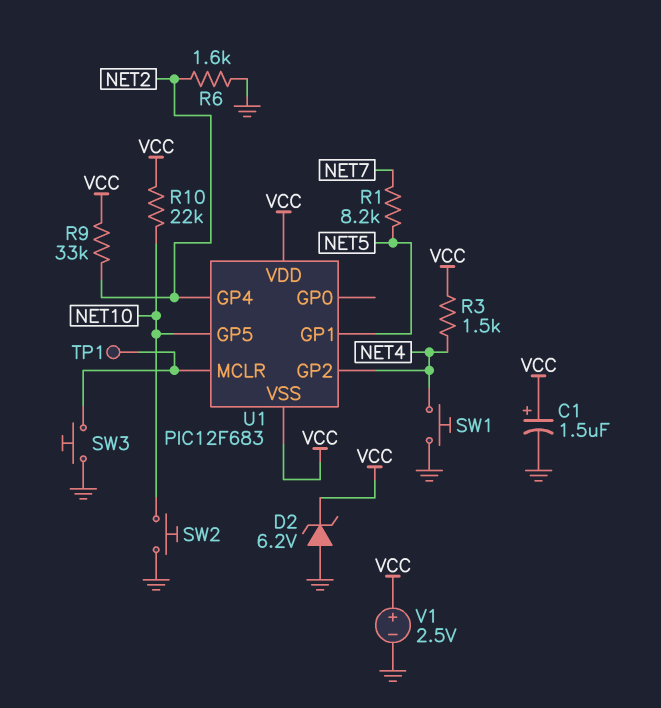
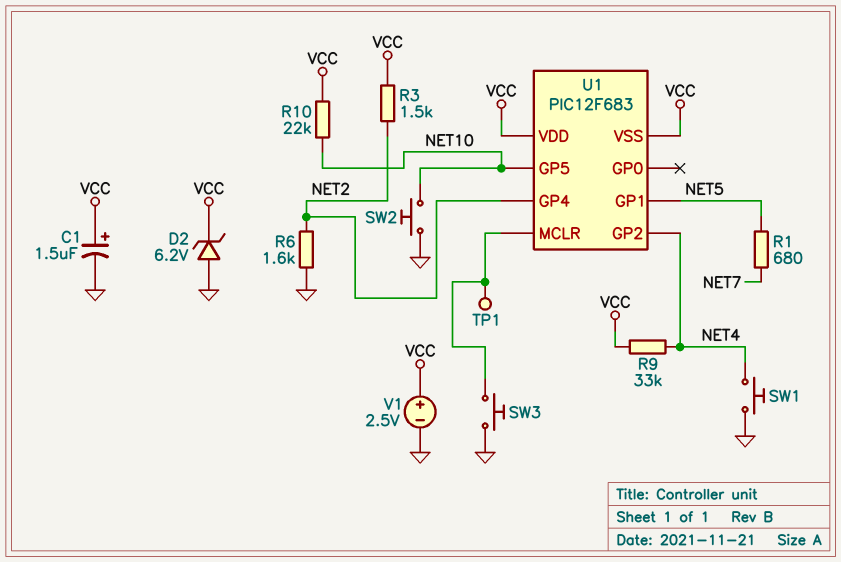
R1: 8.2k (NET5, NET7) -> 680 (NET5, NET7)
R3: 1.5k (NET4, VCC) -> 1.5k (NET2, VCC)
R9: 33k (NET2, VCC) -> 33k (NET4, VCC)

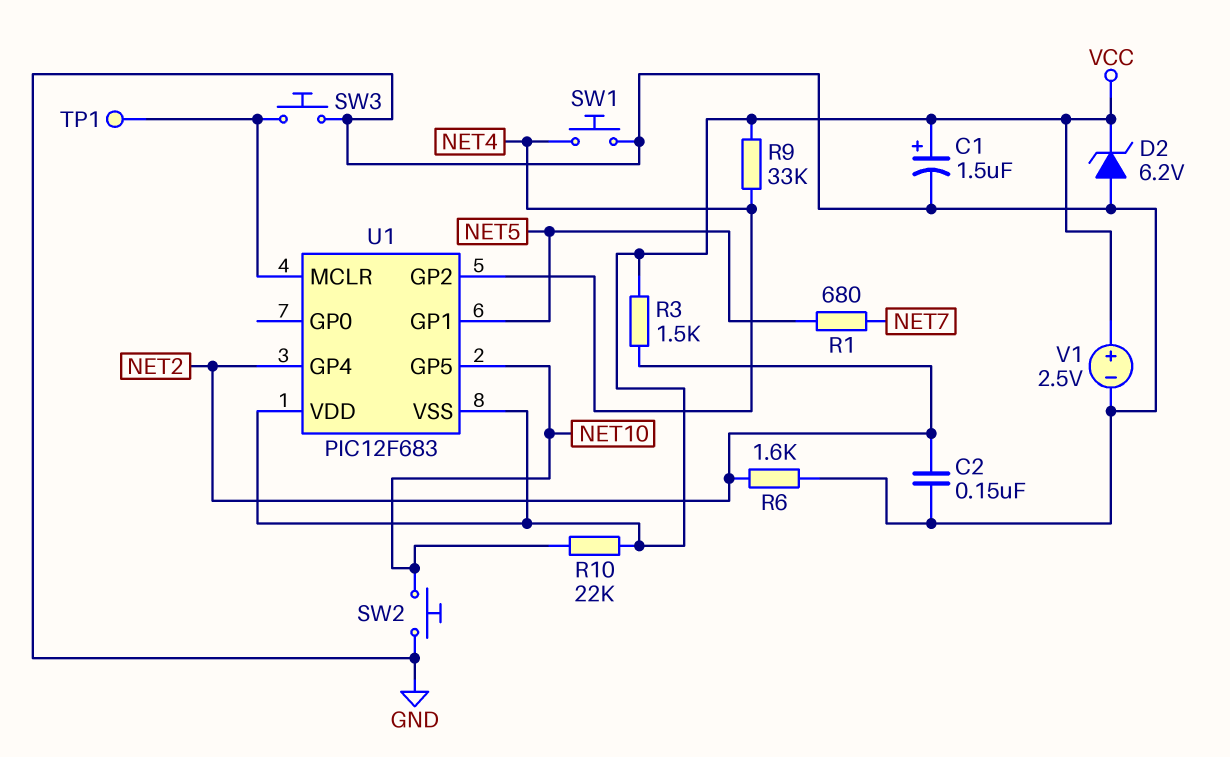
C2: none -> 150nF (GND, NET2)

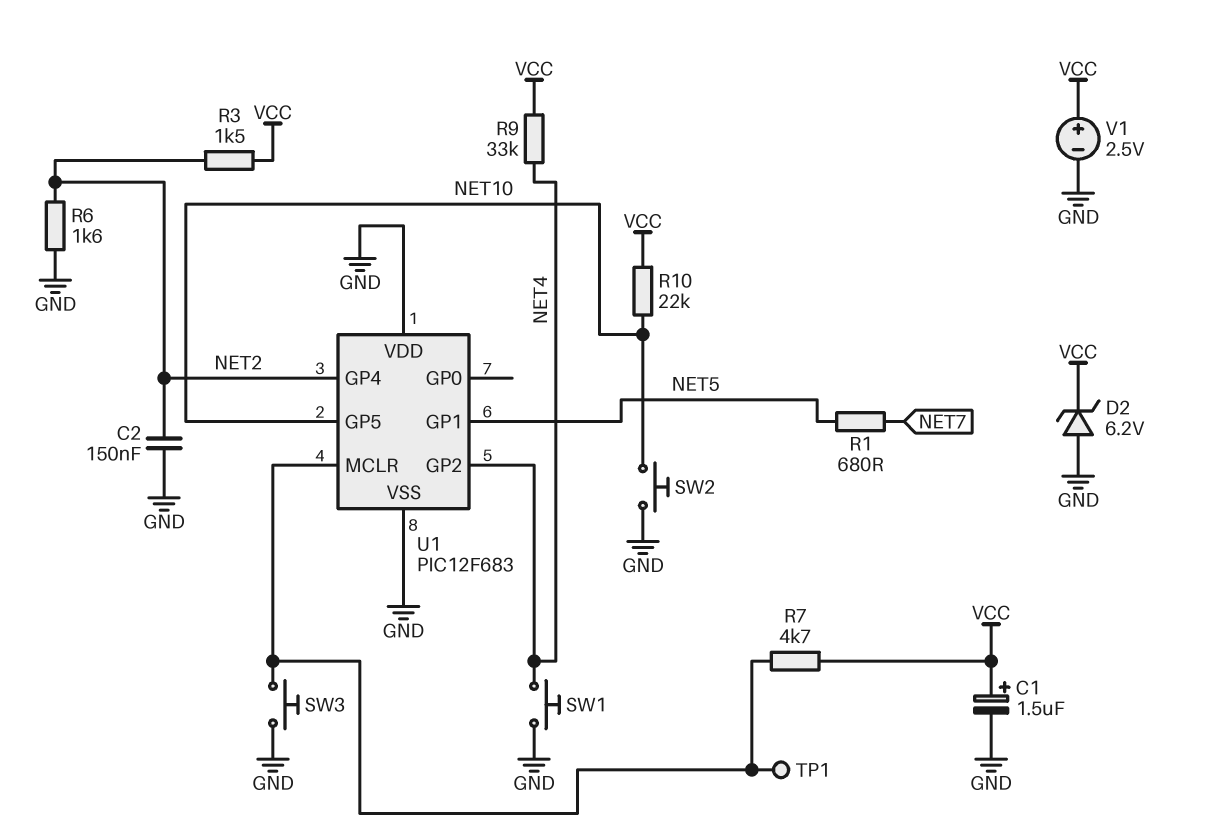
R7: none -> 4.7k (U1/MCLR, VCC)
U1 pin VDD: VCC -> GND
U1 pin VSS: VCC -> GND

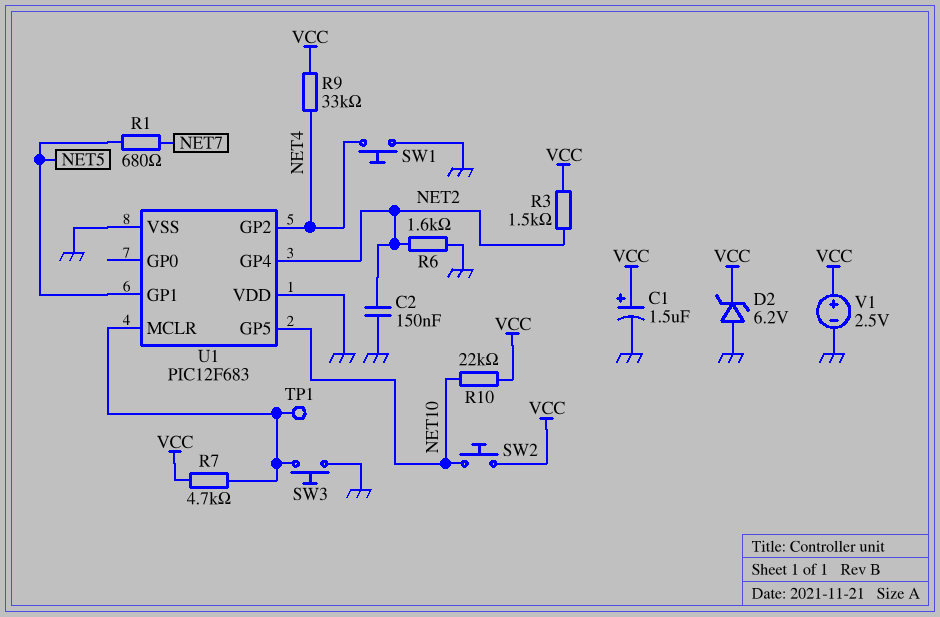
SW2: button (GND, NET10) -> button (NET10, VCC)

